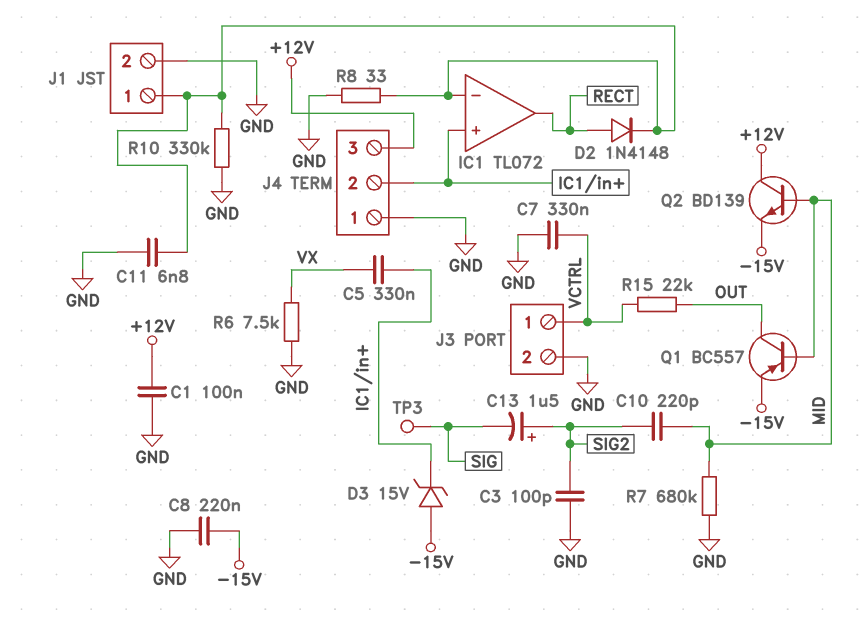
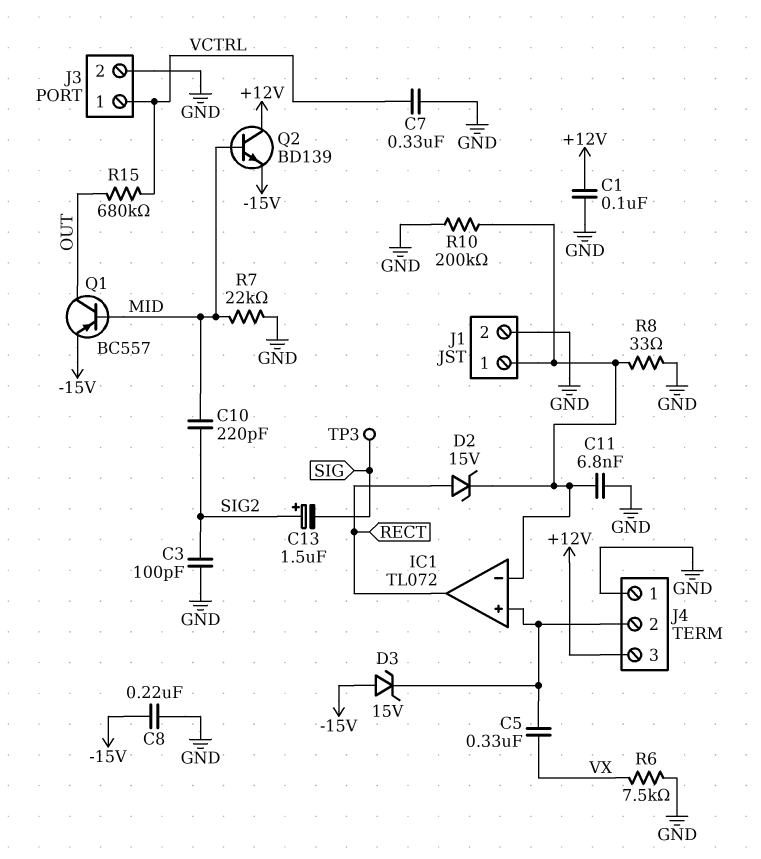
D2: diode 1N4148 (A RECT, K IC1/in-) -> zener 15V (A RECT, K IC1/in-)
R7: 680k (GND, MID) -> 22k (GND, MID)
R10: 330k (GND, IC1/in-) -> 200k (GND, IC1/in-)
R15: 22k (OUT, VCTRL) -> 680k (OUT, VCTRL)

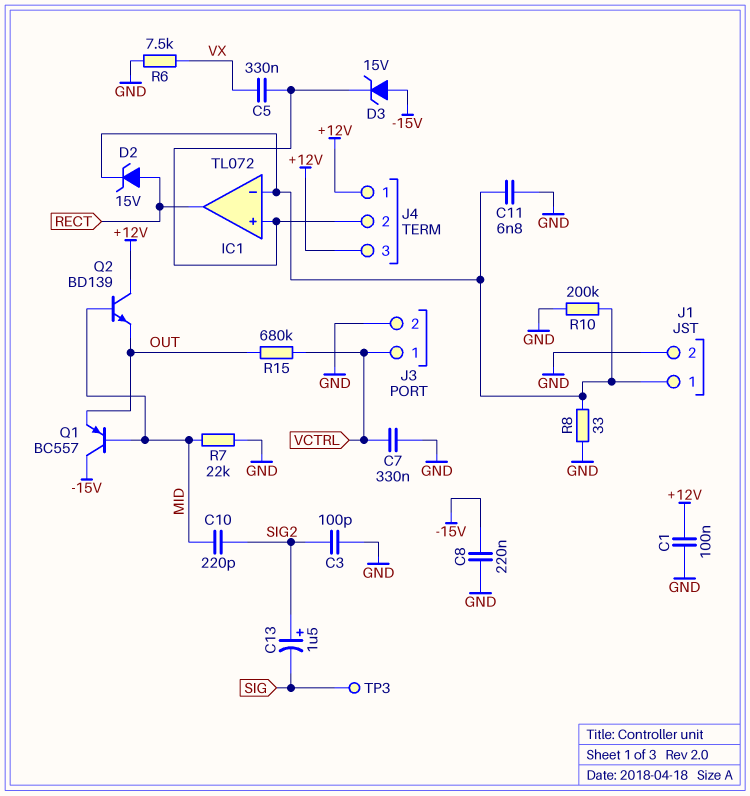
J4 pin 1: GND -> +12V
Q1: PNP BC557 (B MID, C OUT, E -15V) -> PNP BC557 (B MID, C -15V, E OUT)
Q2: NPN BD139 (B MID, C +12V, E -15V) -> NPN BD139 (B MID, C +12V, E OUT)

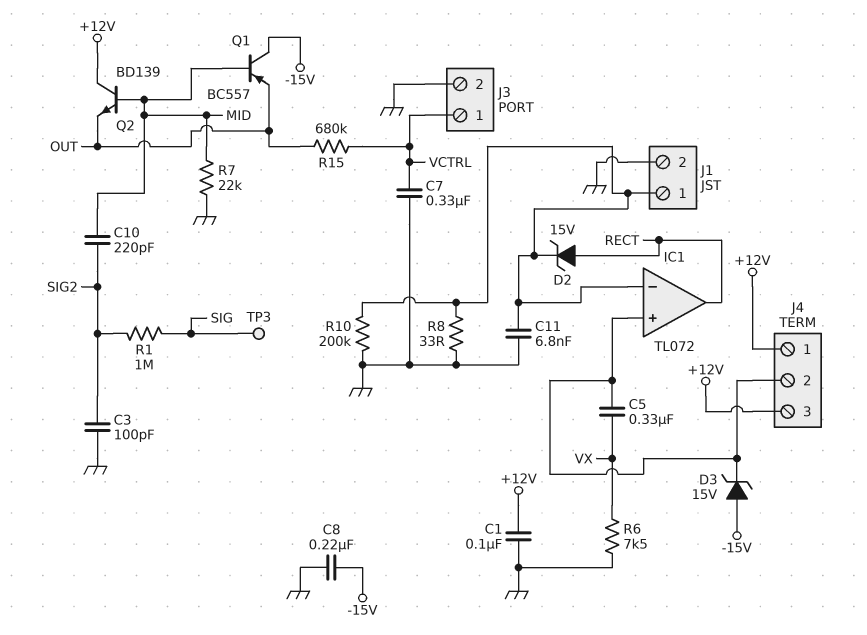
C13: 1.5uF (plus SIG2, minus SIG) -> none
R1: none -> 1M (SIG, SIG2)

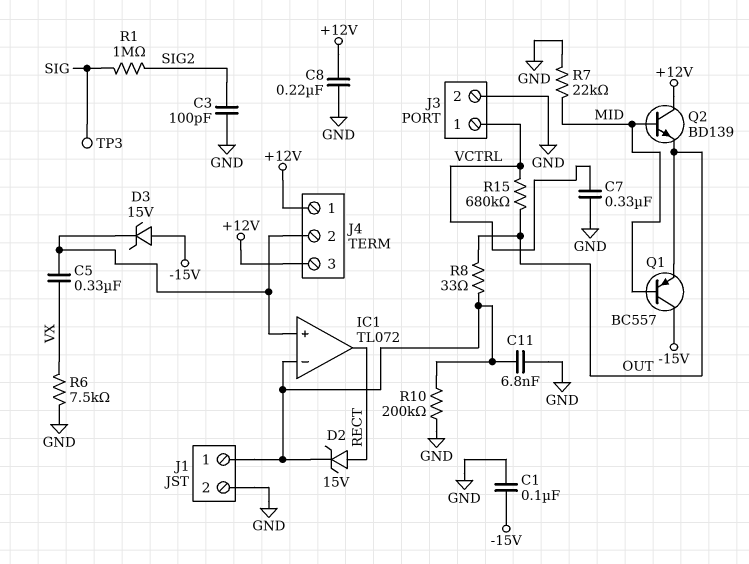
C1: 100nF (+12V, GND) -> 100nF (-15V, GND)
C8: 220nF (-15V, GND) -> 220nF (+12V, GND)
C10: 220pF (MID, SIG2) -> none
R8: 33 (GND, IC1/in-) -> 33 (IC1/in-, OUT)

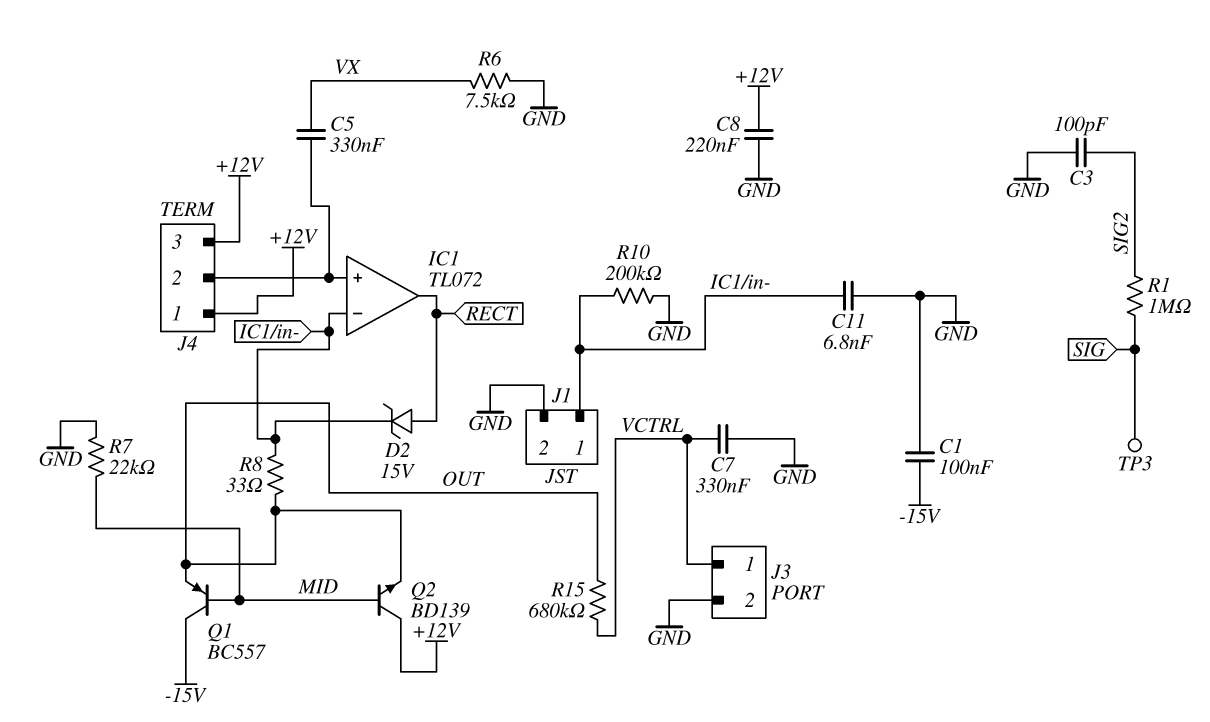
D3: zener 15V (A -15V, K IC1/in+) -> none

